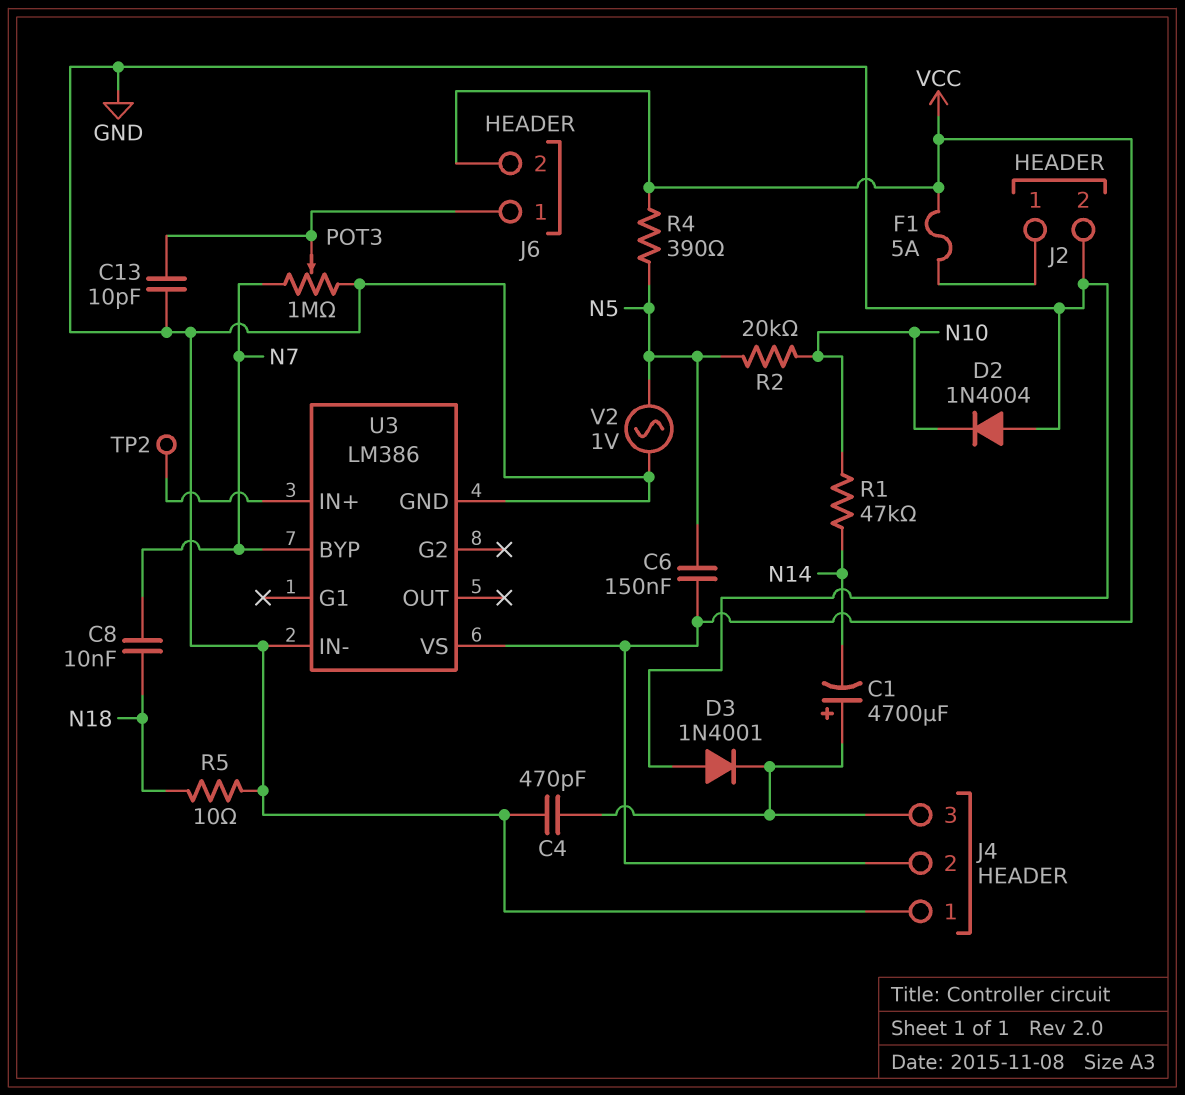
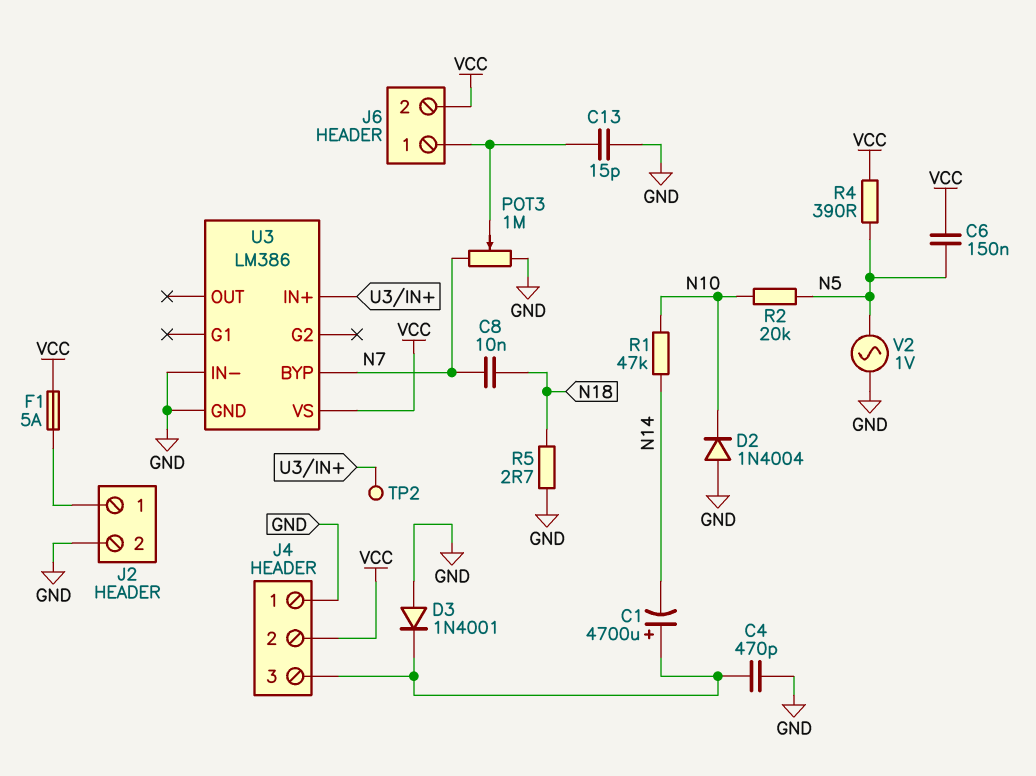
C13: 10pF (GND, J6/1) -> 15pF (GND, J6/1)
R5: 10 (GND, N18) -> 2.7 (GND, N18)

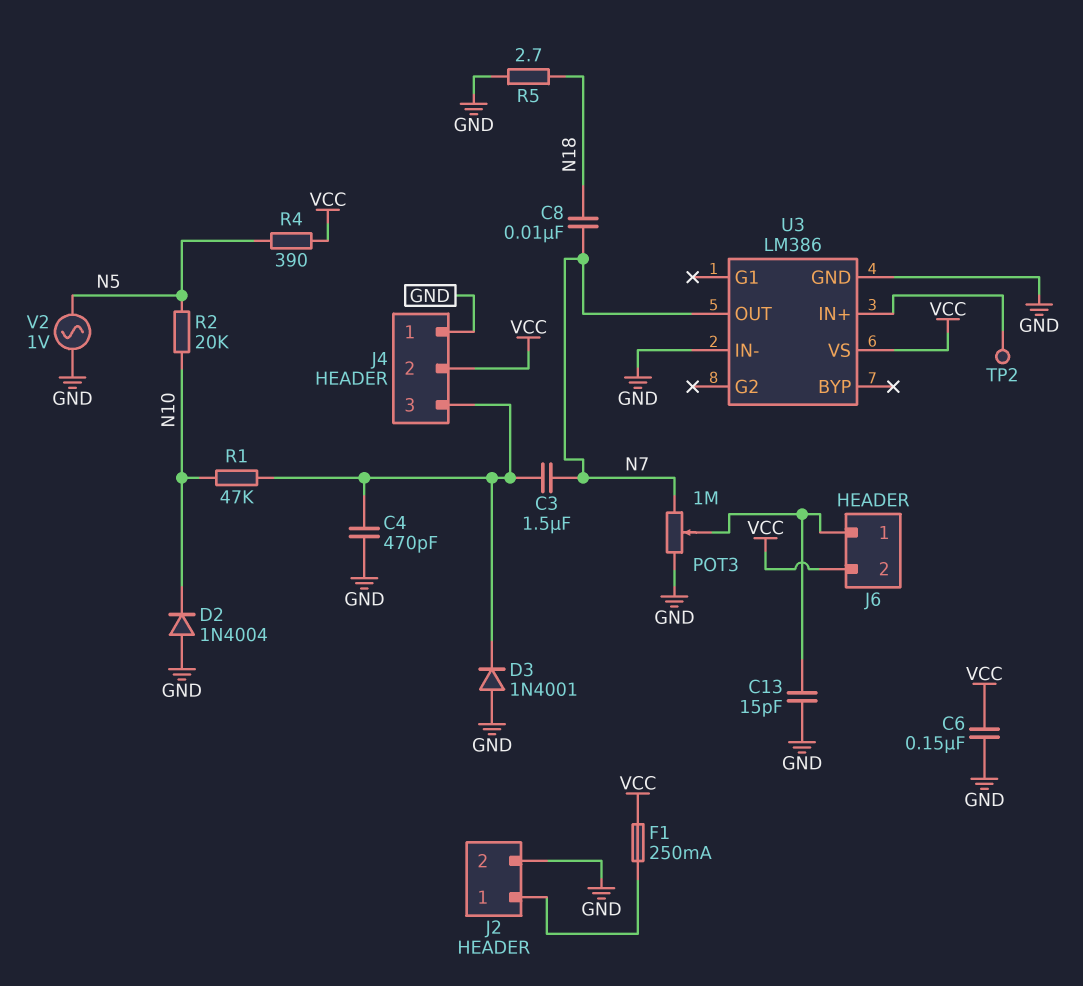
C1: 4700uF (plus J4/3, minus N14) -> none
C3: none -> 1.5uF (J4/3, N7)
C6: 150nF (N5, VCC) -> 150nF (GND, VCC)
F1: 5A (J2/1, VCC) -> 250mA (J2/1, VCC)
R1: 47k (N10, N14) -> 47k (J4/3, N10)
U3 pin BYP: N7 -> none
U3 pin OUT: none -> N7

